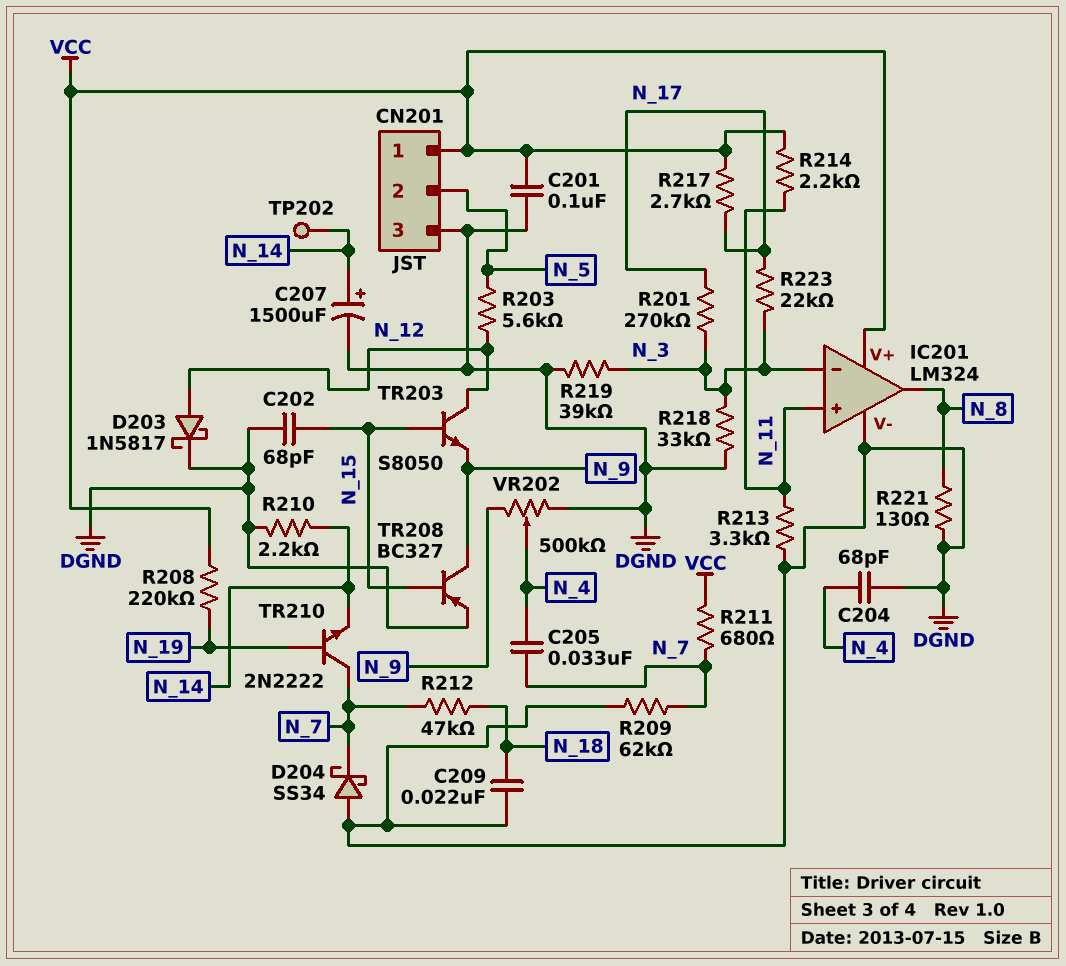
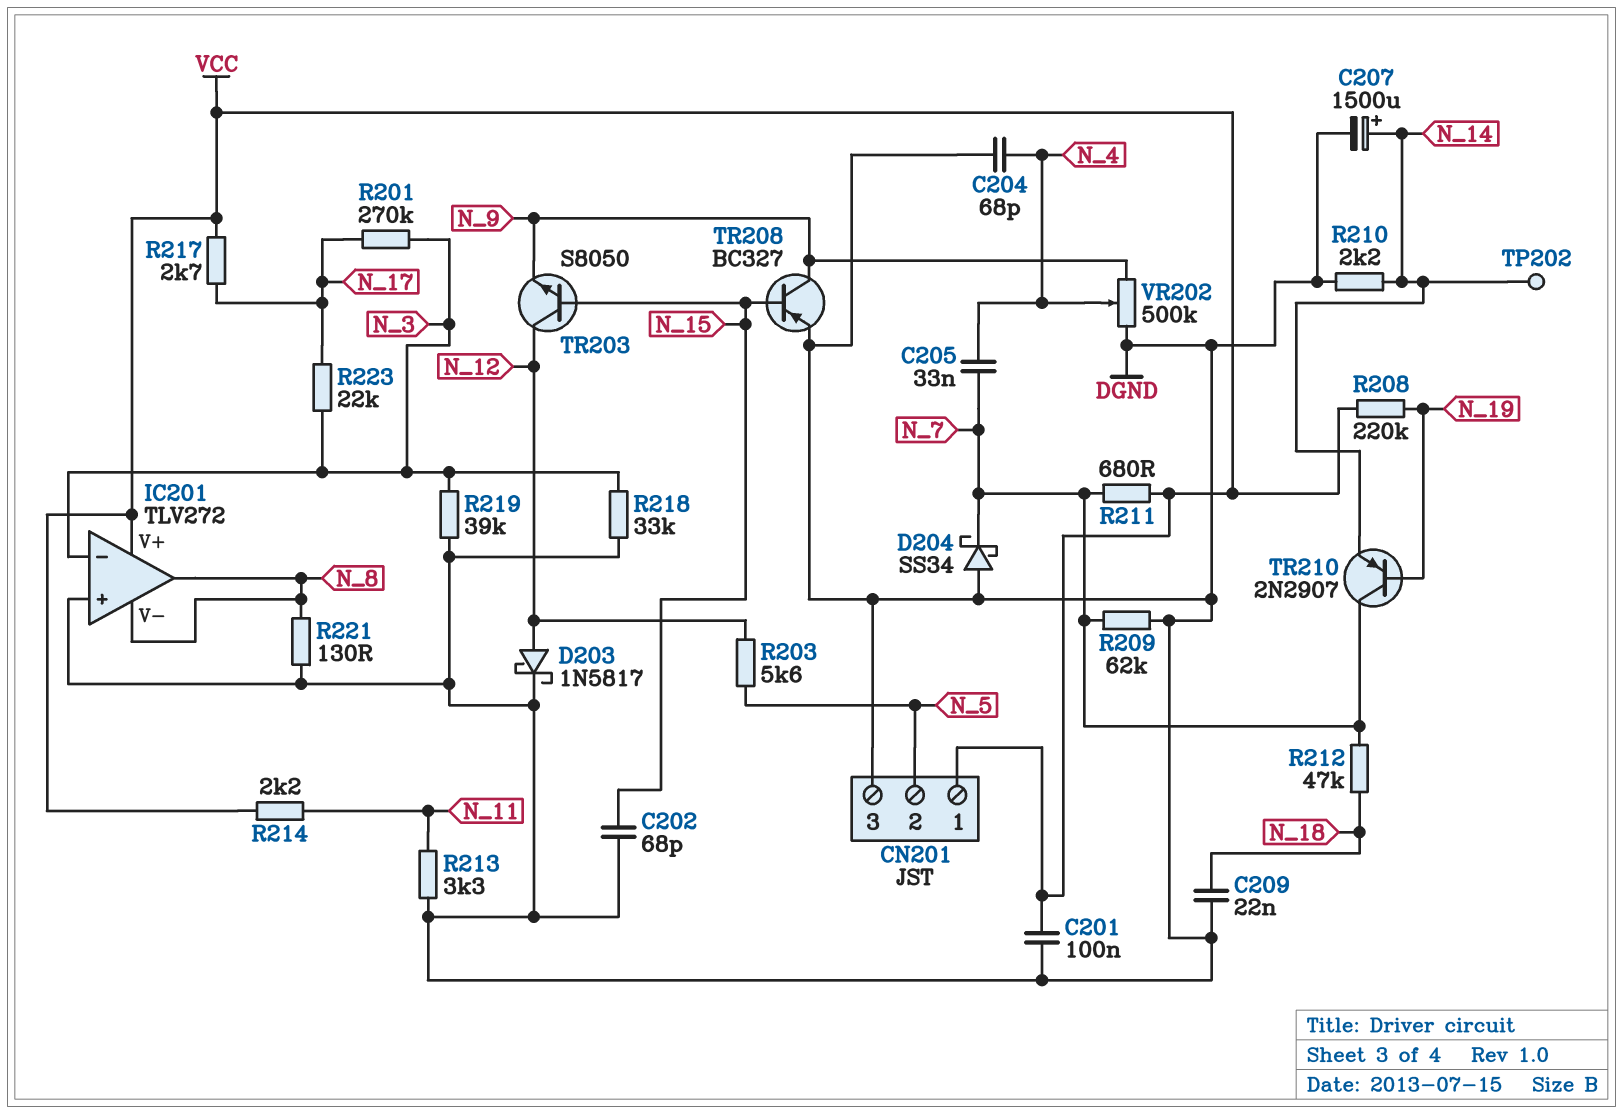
IC201: LM324 -> TLV272
IC201 pin V-: DGND -> N_8
IC201 pin in+: N_11 -> DGND
TR210: NPN 2N2222 (B N_19, C N_7, E N_14) -> PNP 2N2907 (B N_19, C N_7, E N_14)

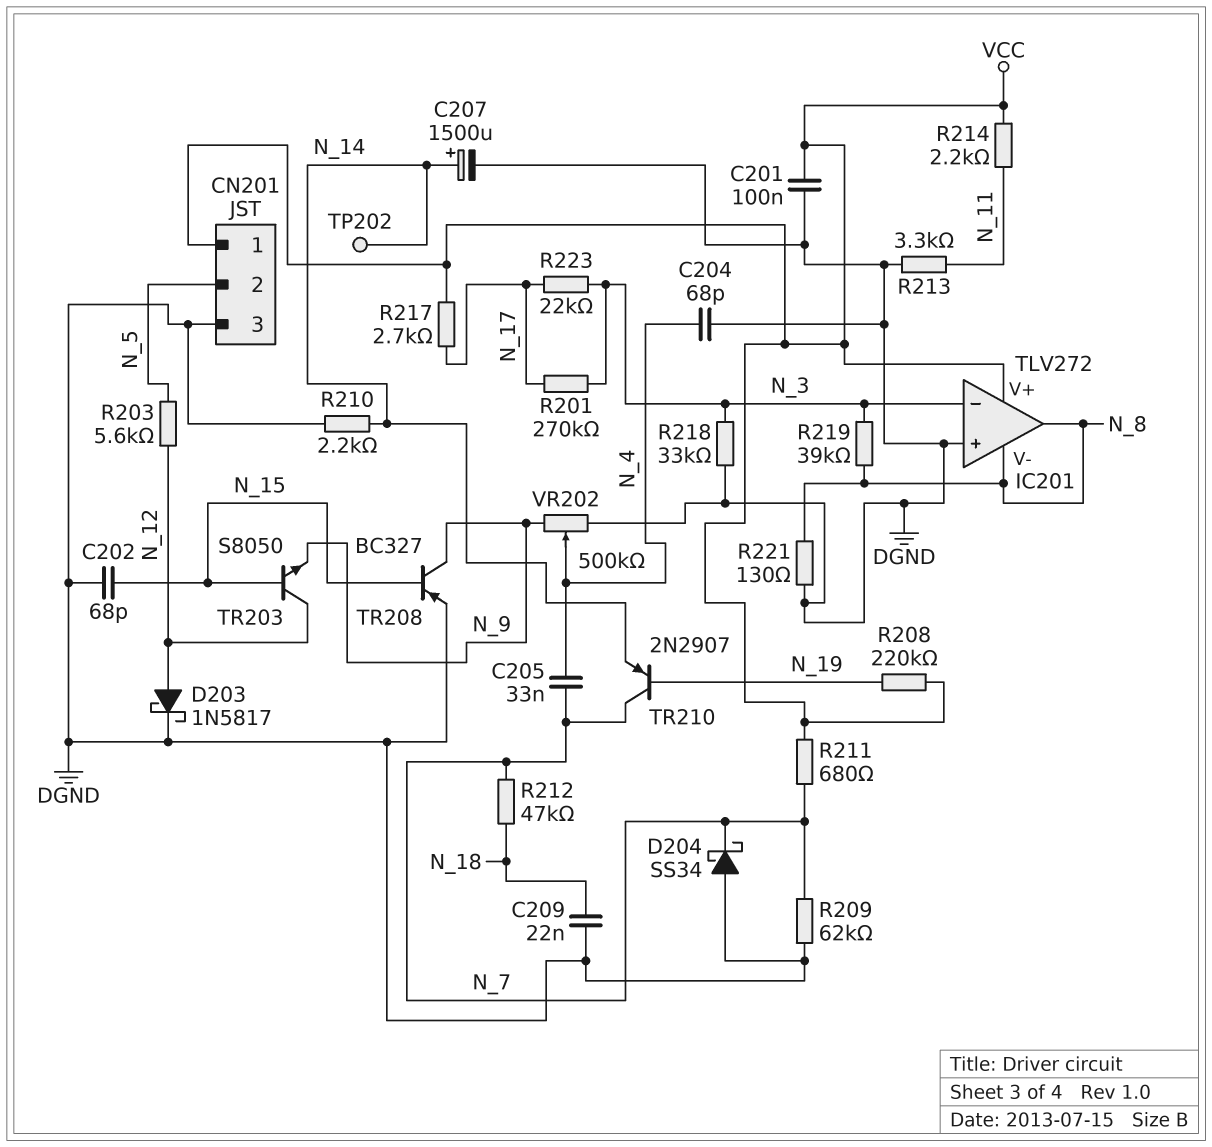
R219: 39k (DGND, N_3) -> 39k (N_3, N_8)

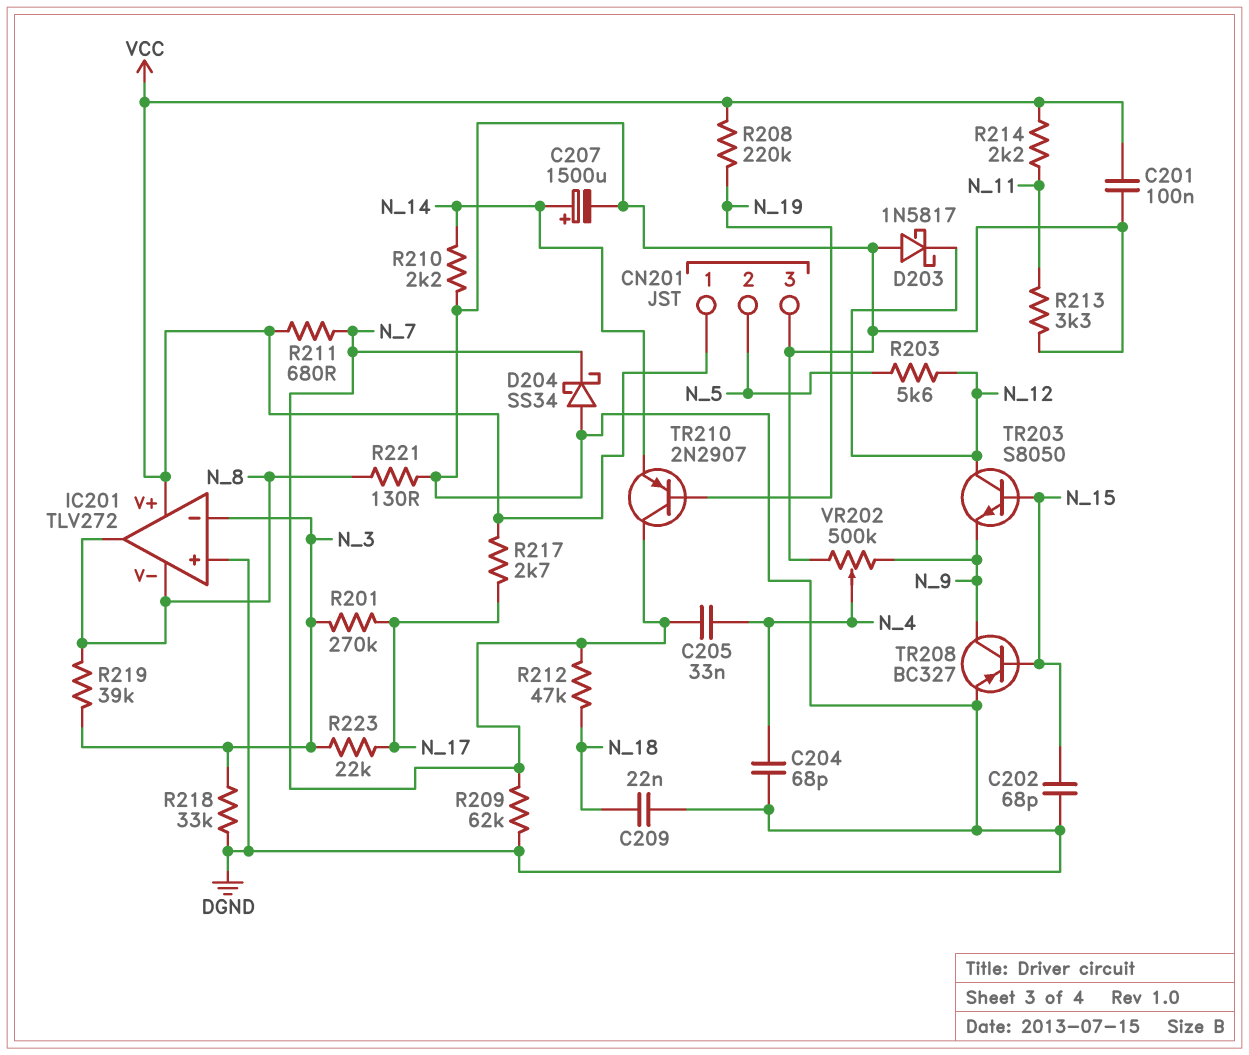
D203: schottky 1N5817 (A N_12, K DGND) -> schottky 1N5817 (A DGND, K N_12)
TP202: test point (N_14) -> none

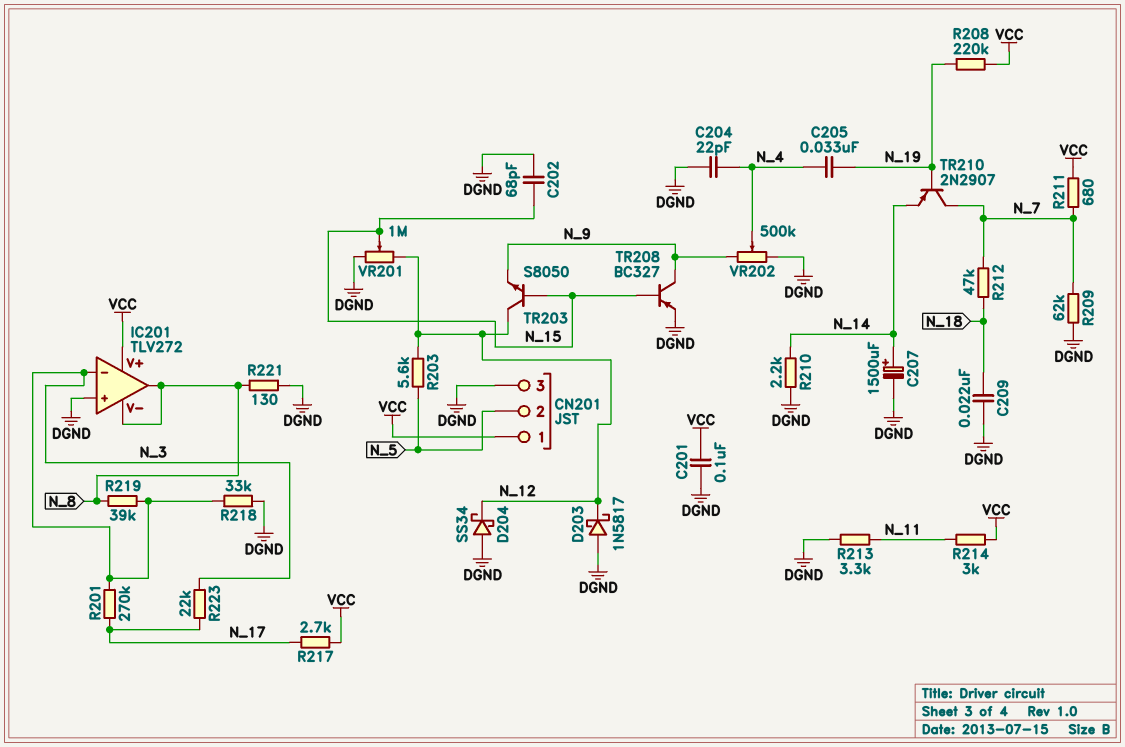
C204: 68pF (DGND, N_4) -> 22pF (DGND, N_4)
C205: 33nF (N_4, N_7) -> 33nF (N_4, N_19)
D204: schottky SS34 (A DGND, K N_7) -> schottky SS34 (A DGND, K N_12)
R214: 2.2k (N_11, VCC) -> 3k (N_11, VCC)
VR201: none -> 1M (DGND, N_12, wiper N_15)

